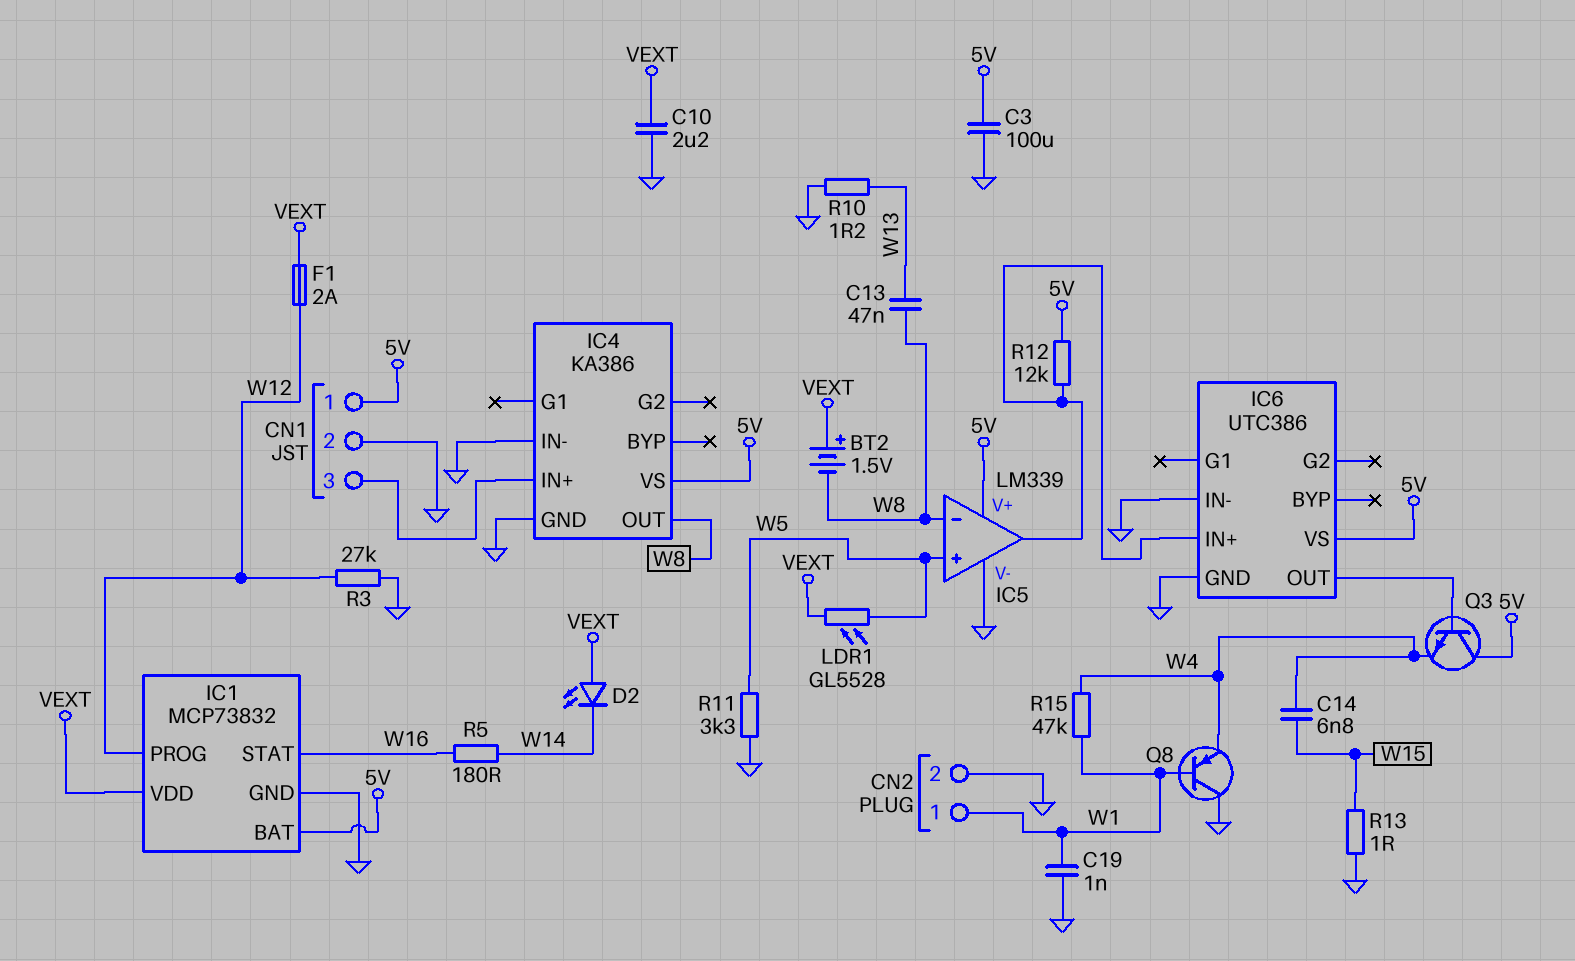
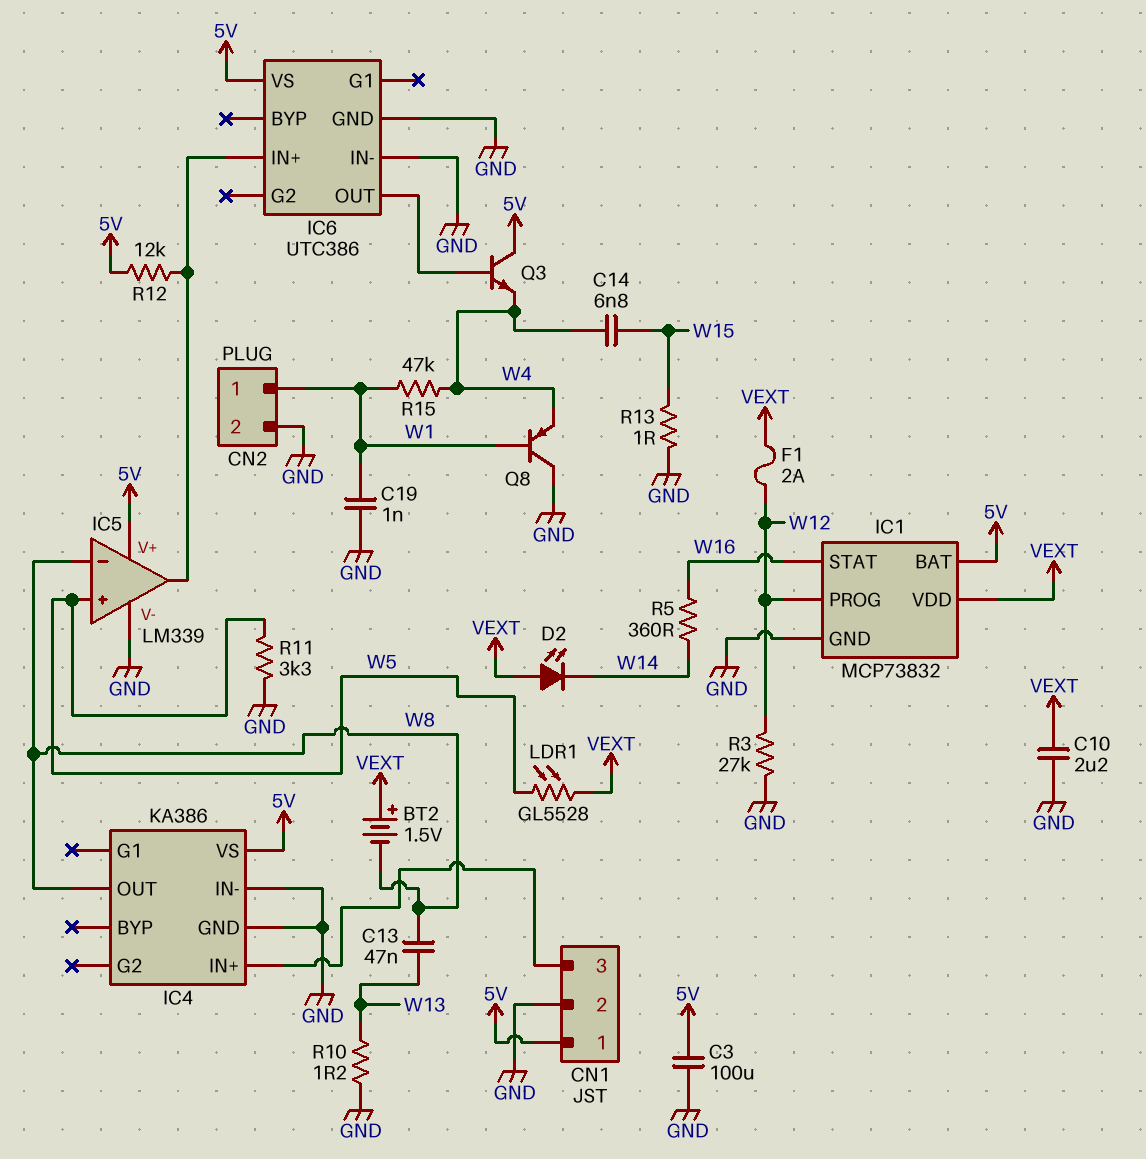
R5: 180 (W14, W16) -> 360 (W14, W16)

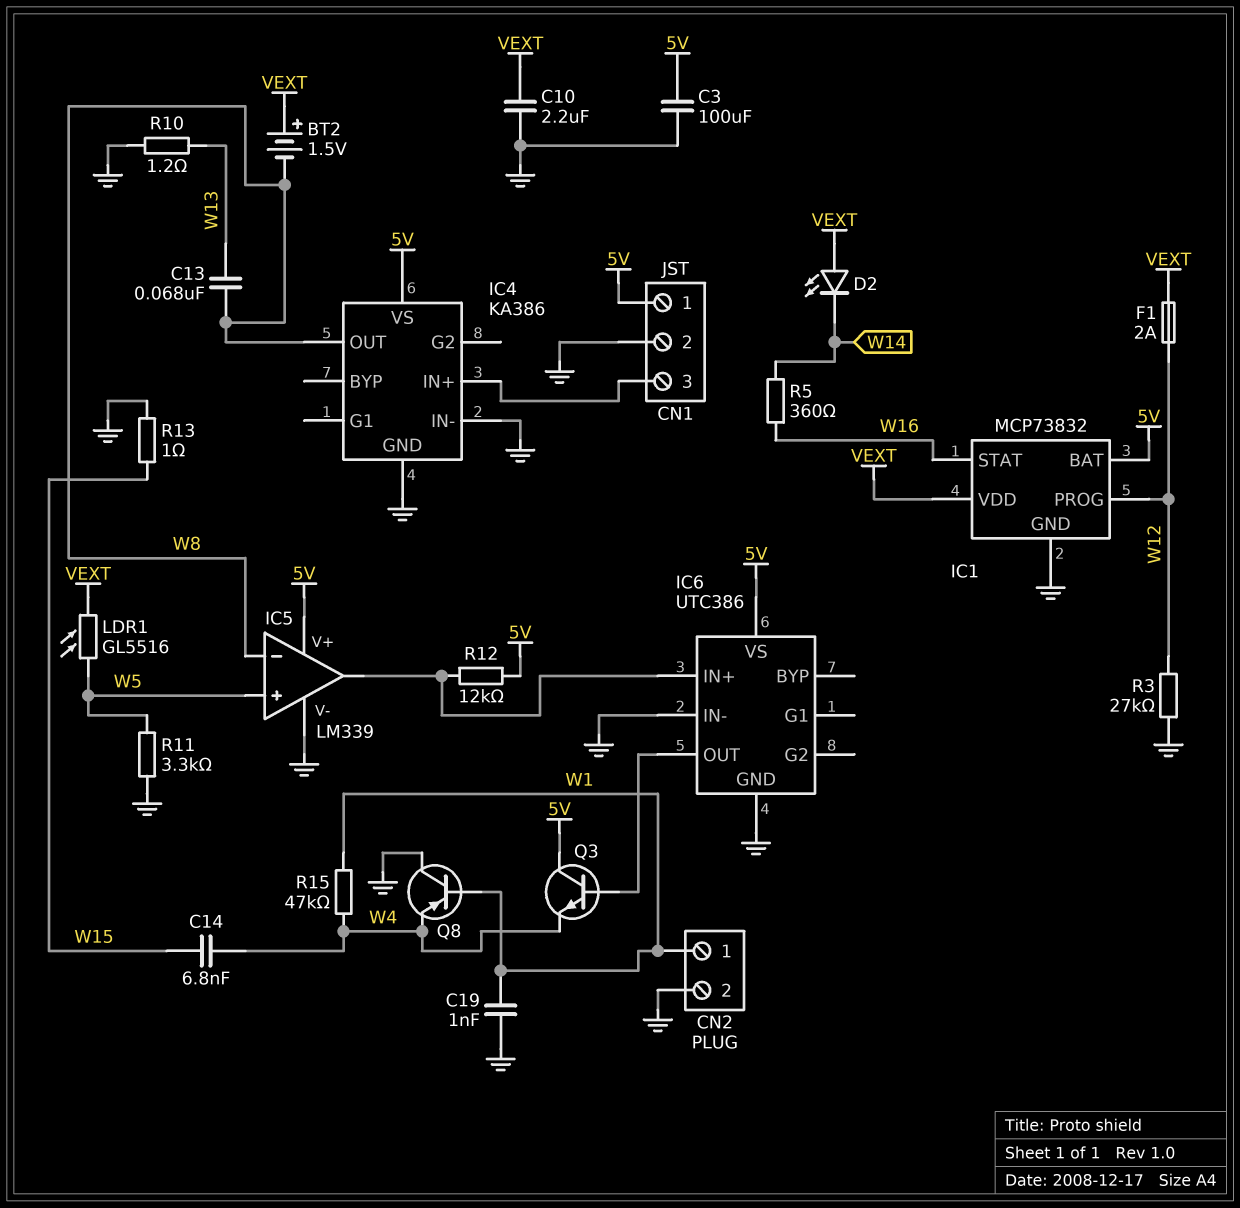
C13: 47nF (W8, W13) -> 68nF (W8, W13)
LDR1: GL5528 (VEXT, W5) -> GL5516 (VEXT, W5)

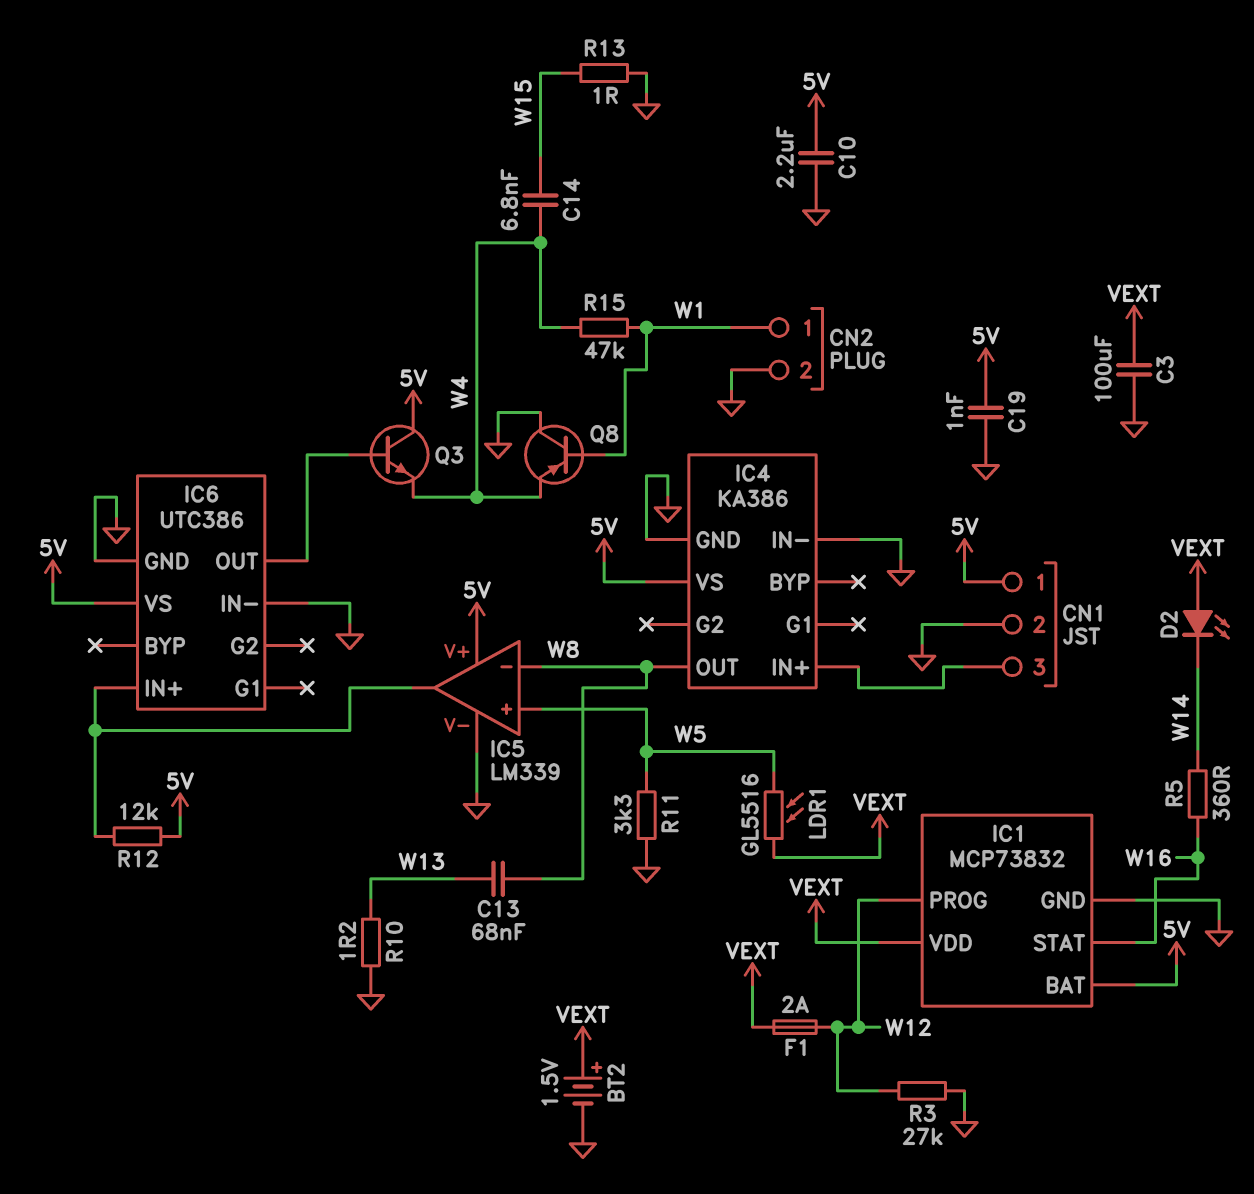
BT2: 1.5V (plus VEXT, minus W8) -> 1.5V (plus VEXT, minus GND)
C3: 100uF (5V, GND) -> 100uF (GND, VEXT)
C10: 2.2uF (GND, VEXT) -> 2.2uF (5V, GND)
C19: 1nF (GND, W1) -> 1nF (5V, GND)

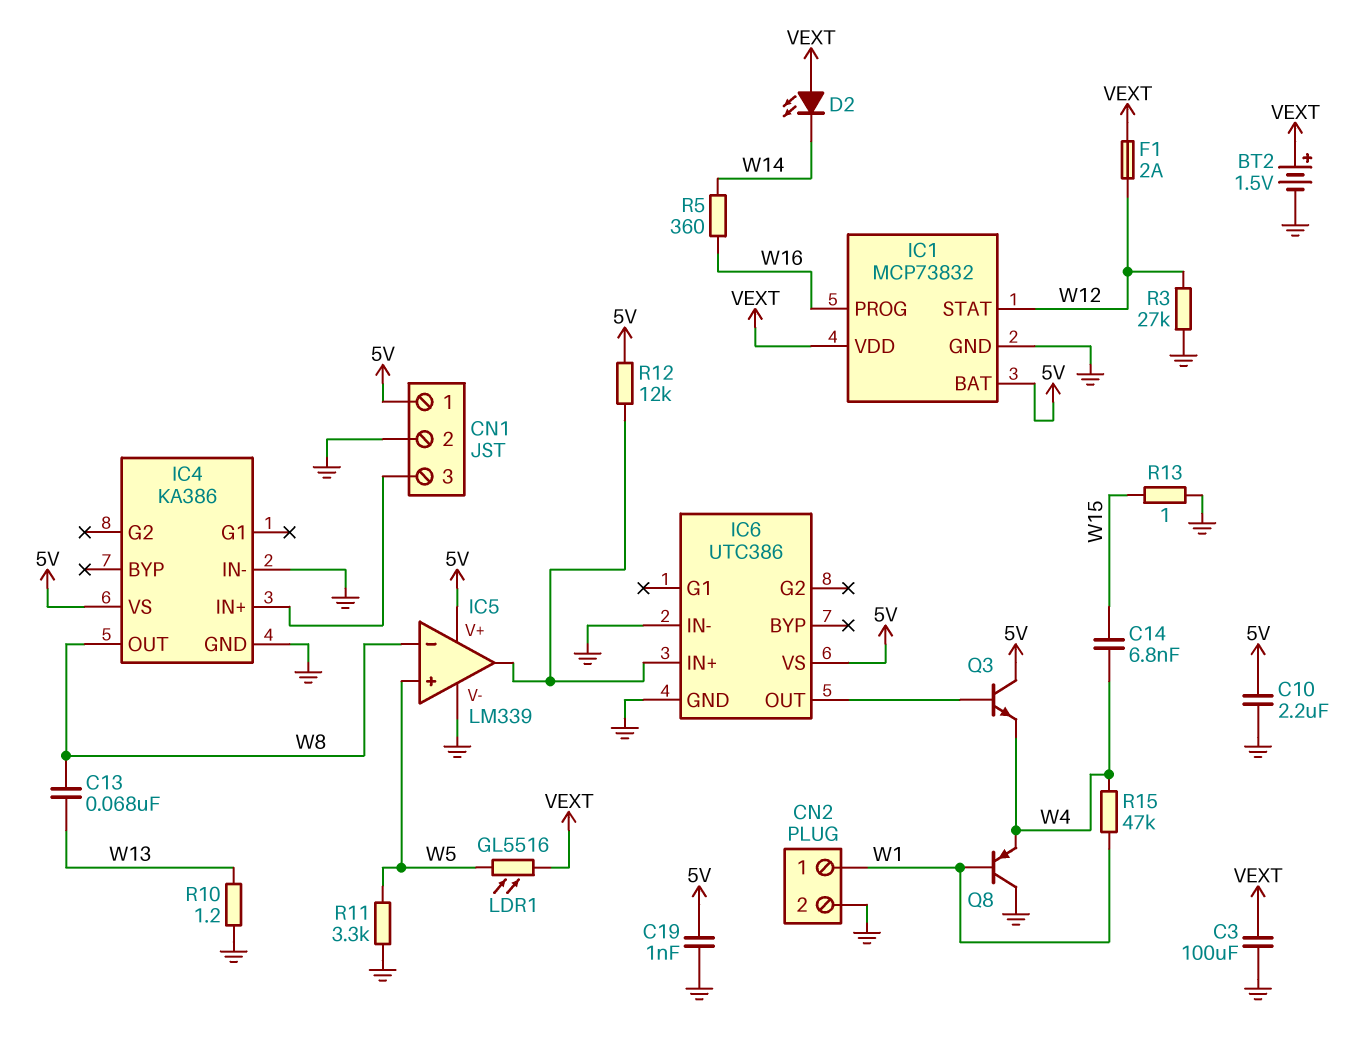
IC1 pin PROG: W12 -> W16
IC1 pin STAT: W16 -> W12

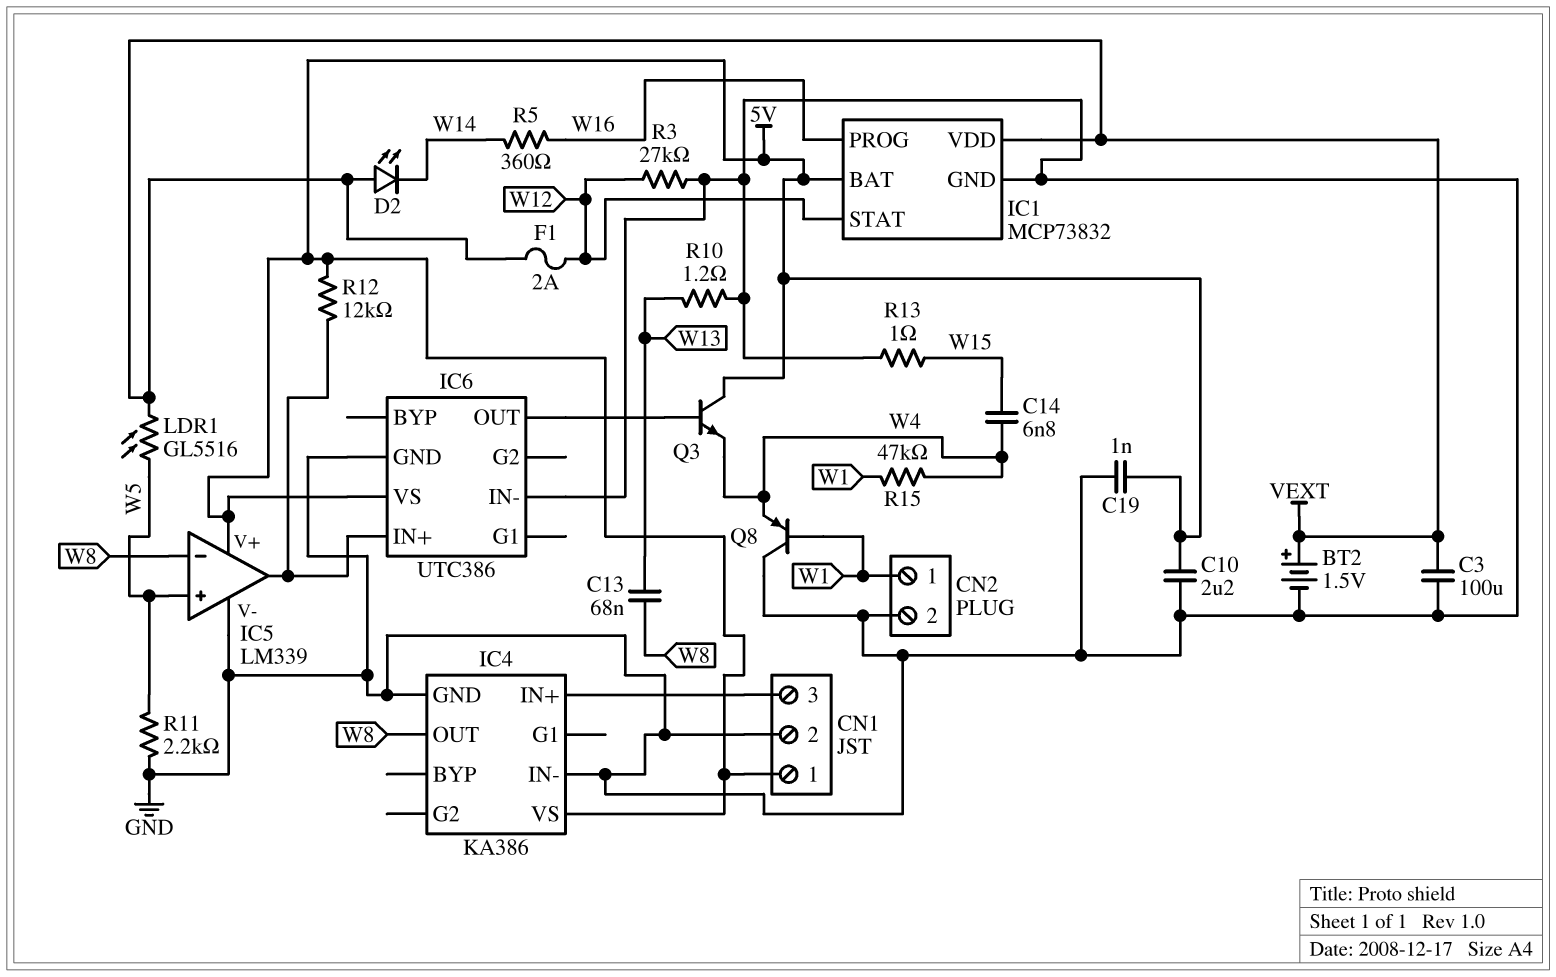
R11: 3.3k (GND, W5) -> 2.2k (GND, W5)

